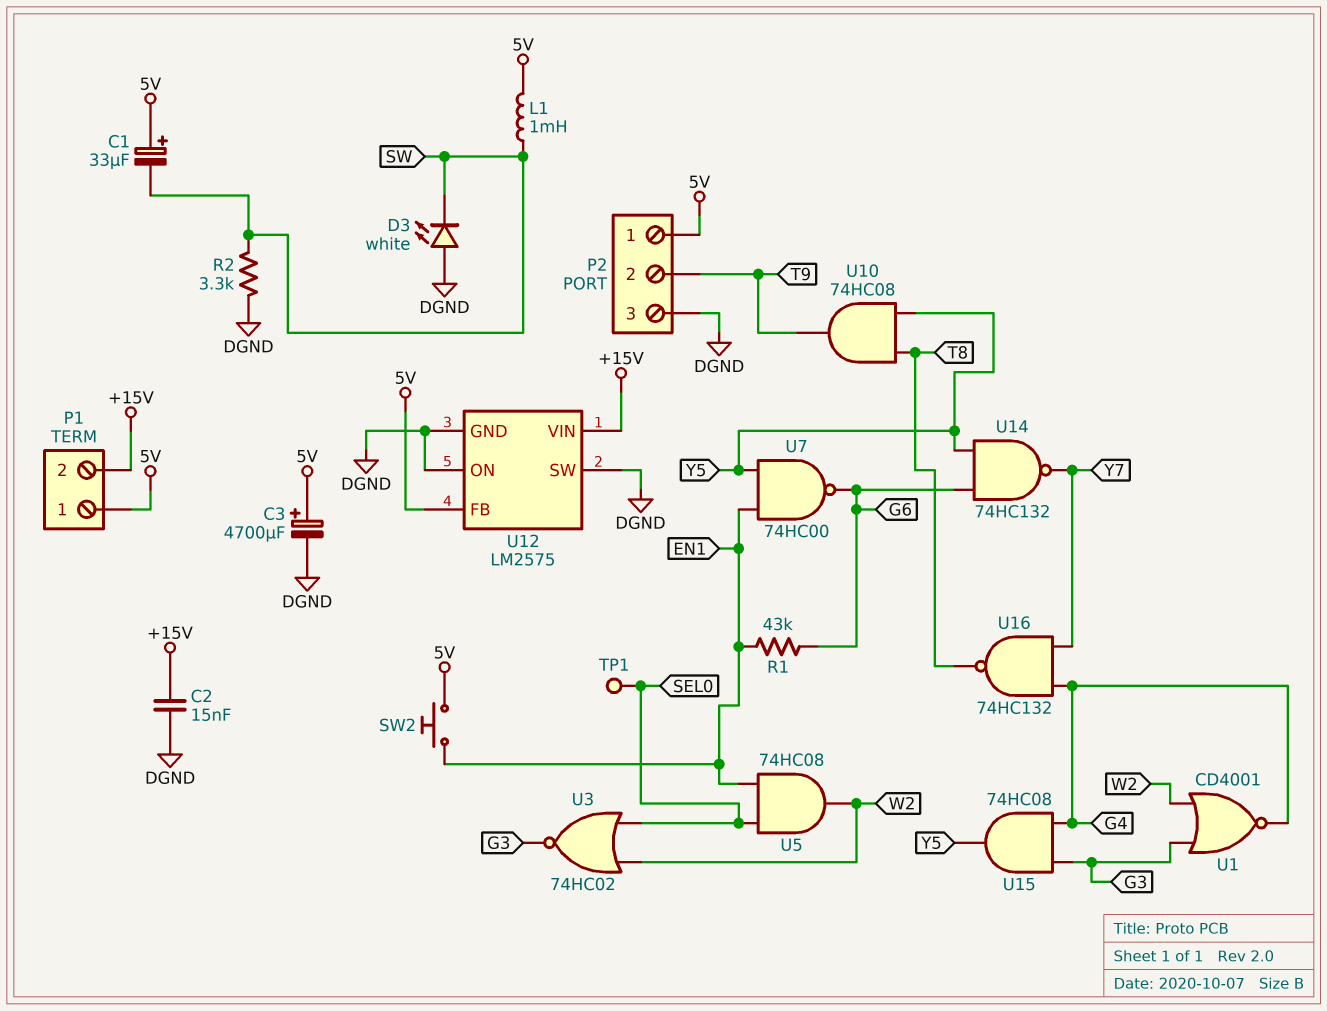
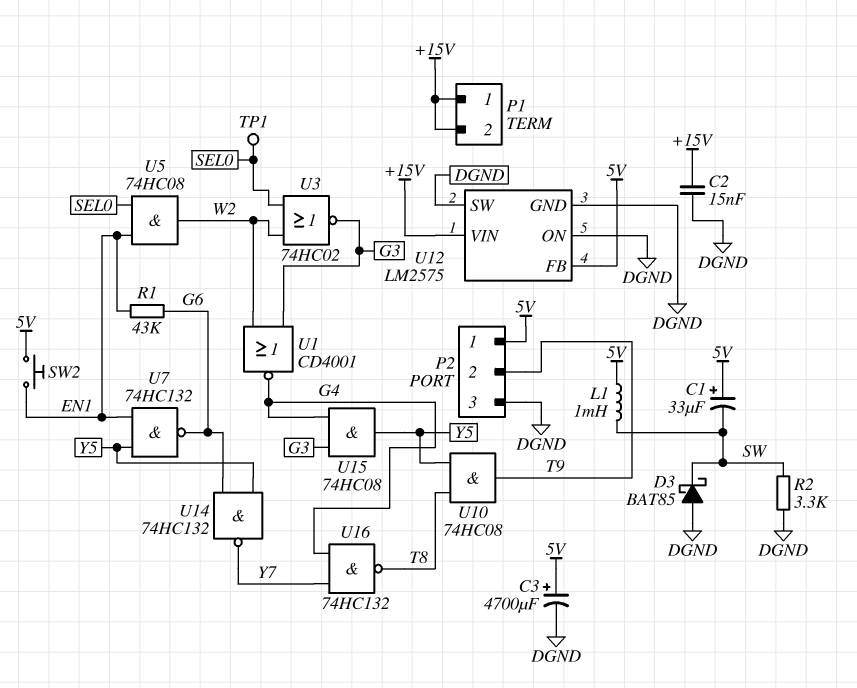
D3: LED white (A DGND, K SW) -> schottky BAT85 (A DGND, K SW)
P1 pin 1: 5V -> +15V
U7: NAND 74HC00 (in EN1, in Y5, out G6) -> NAND 74HC132 (in EN1, in Y5, out G6)

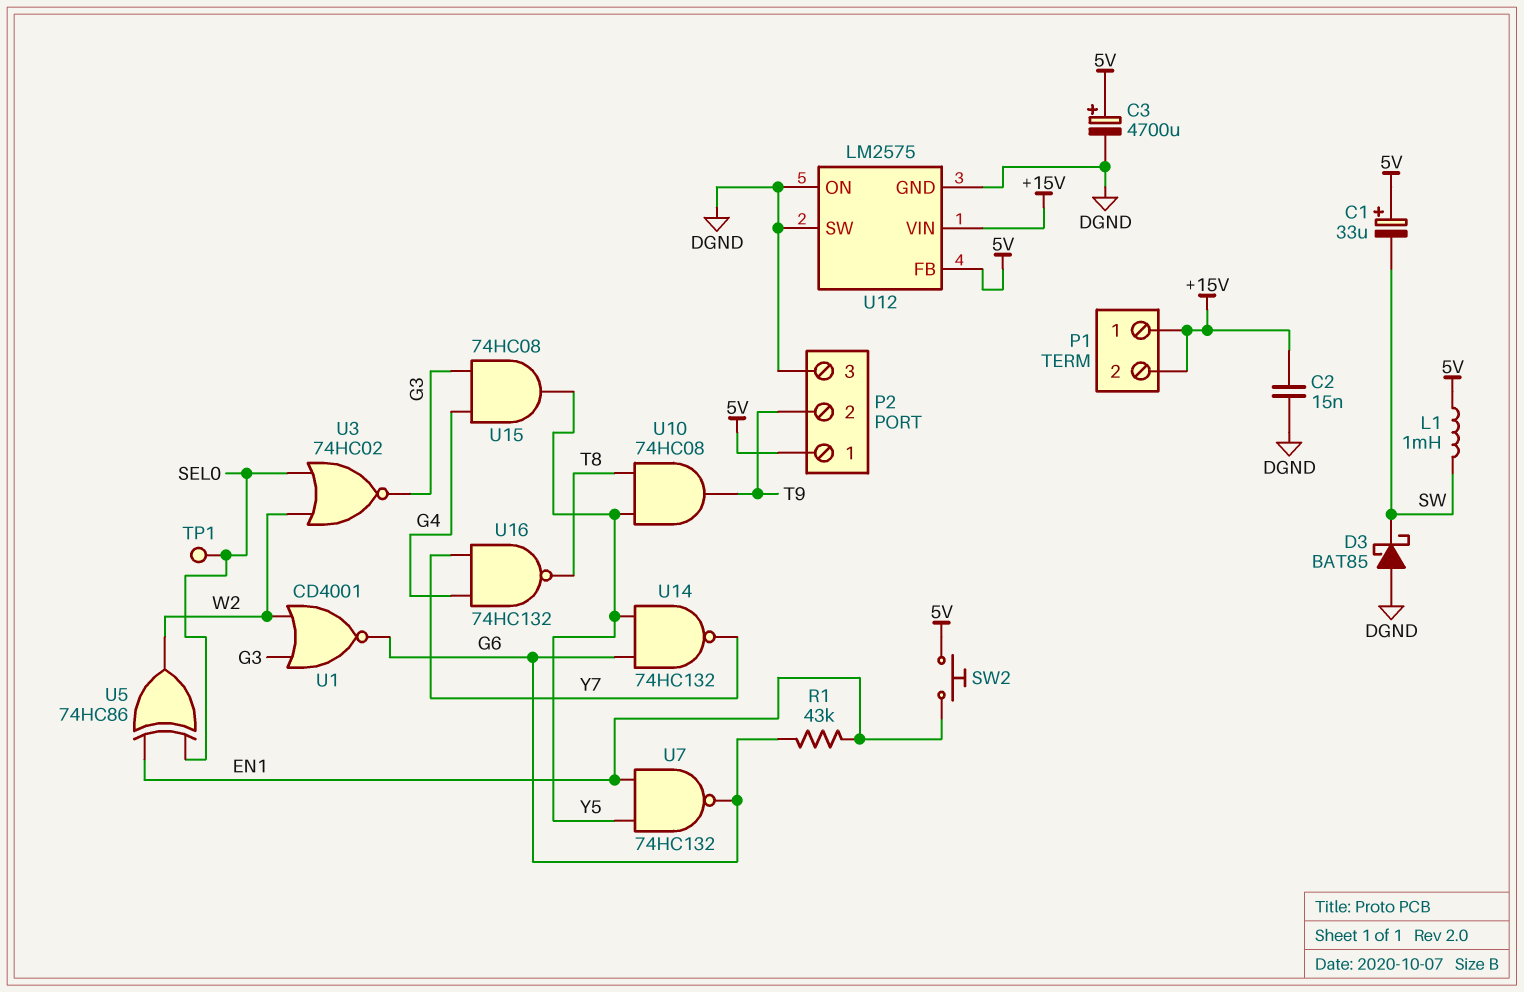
R2: 3.3k (DGND, SW) -> none
U1: NOR CD4001 (in G3, in W2, out G4) -> NOR CD4001 (in G3, in W2, out G6)
U5: AND 74HC08 (in EN1, in SEL0, out W2) -> XOR 74HC86 (in EN1, in SEL0, out W2)

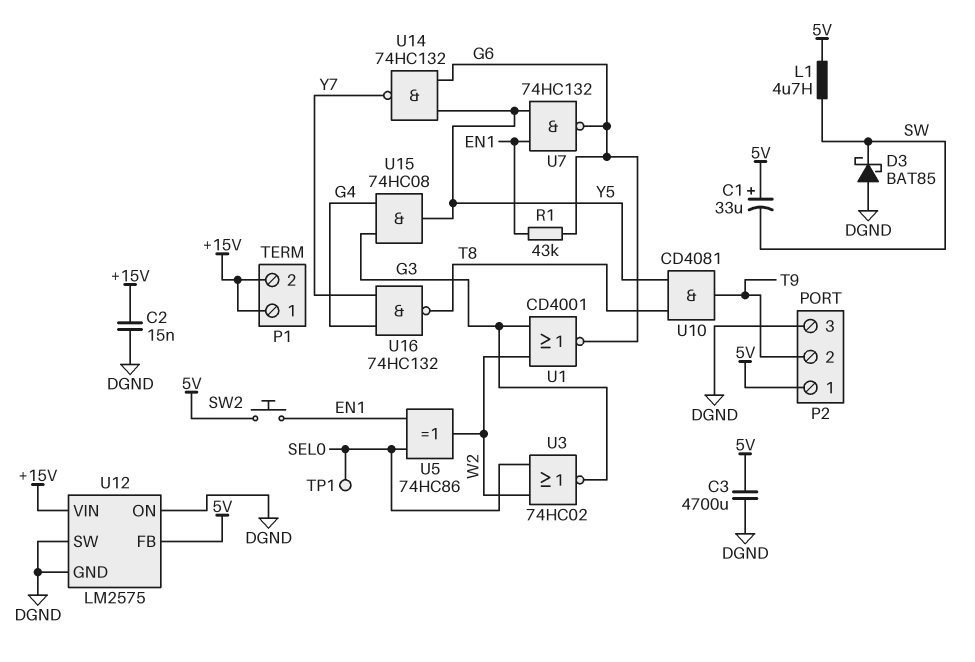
C3: 4700uF (plus 5V, minus DGND) -> 4700uF (5V, DGND)
L1: 1mH (5V, SW) -> 4.7uH (5V, SW)
U10: AND 74HC08 (in T8, in Y5, out T9) -> AND CD4081 (in T8, in Y5, out T9)

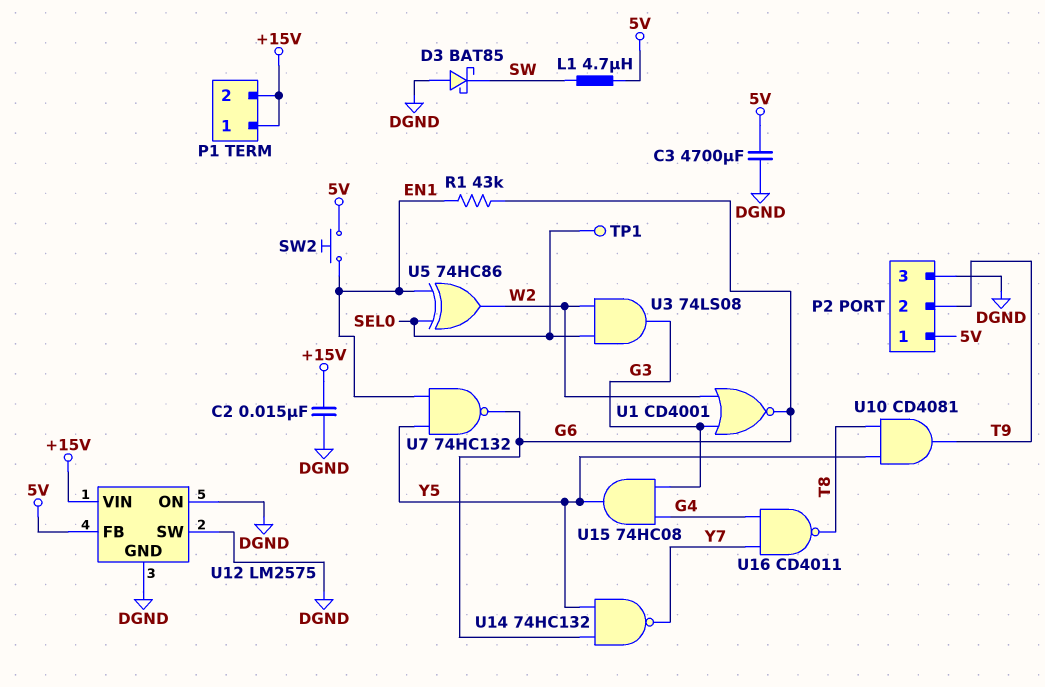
C1: 33uF (plus 5V, minus SW) -> none
U3: NOR 74HC02 (in SEL0, in W2, out G3) -> AND 74LS08 (in SEL0, in W2, out G3)
U16: NAND 74HC132 (in G4, in Y7, out T8) -> NAND CD4011 (in G4, in Y7, out T8)

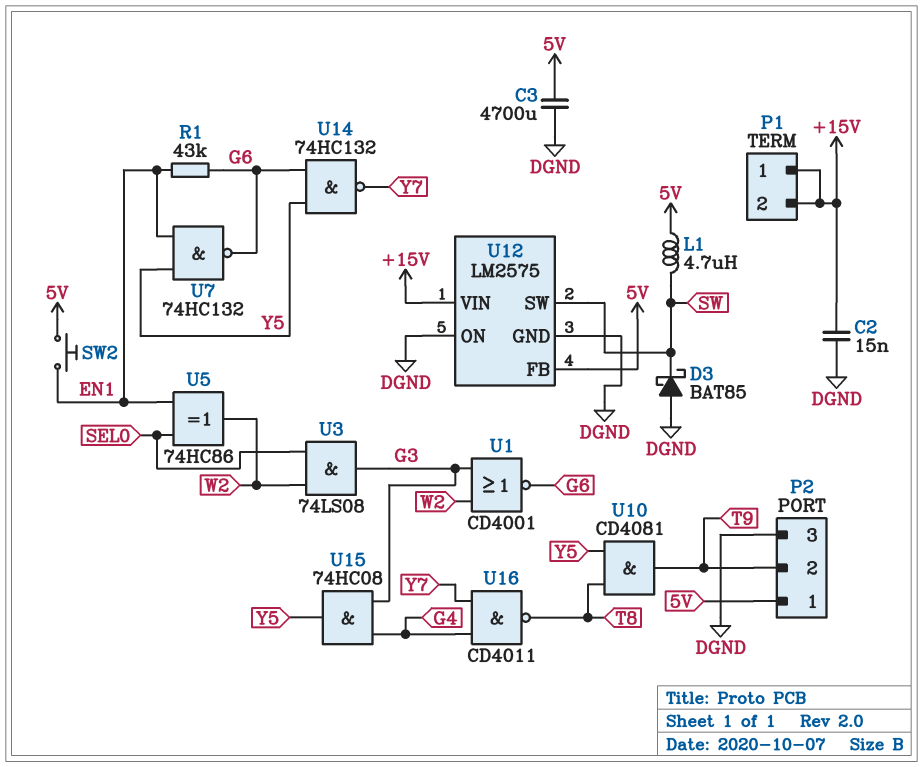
TP1: test point (SEL0) -> none
U12 pin SW: DGND -> SW

